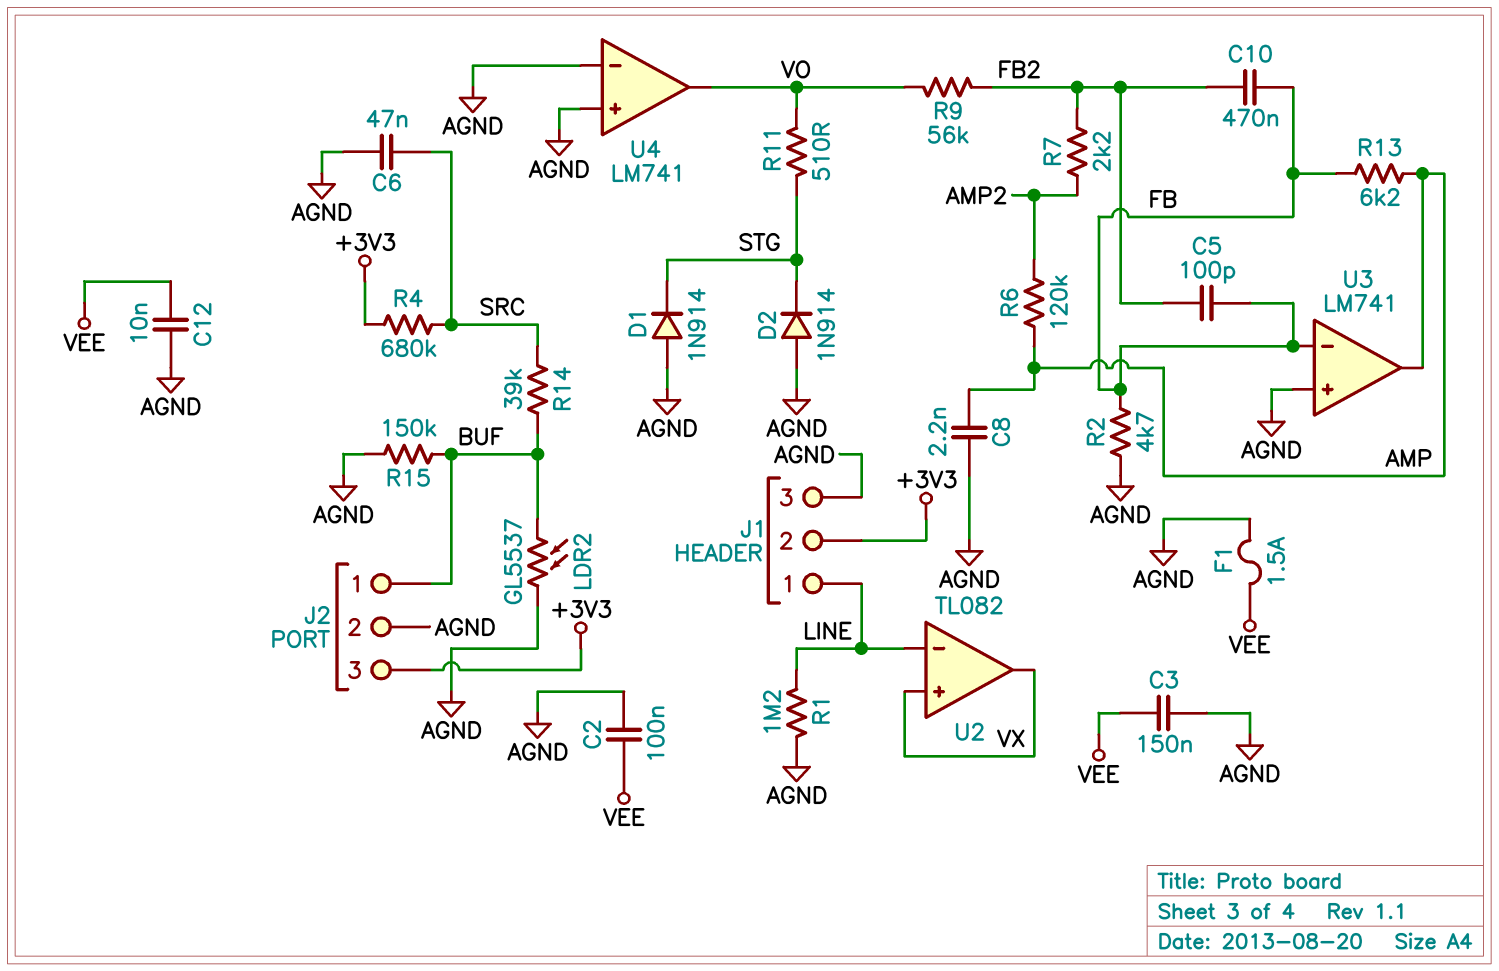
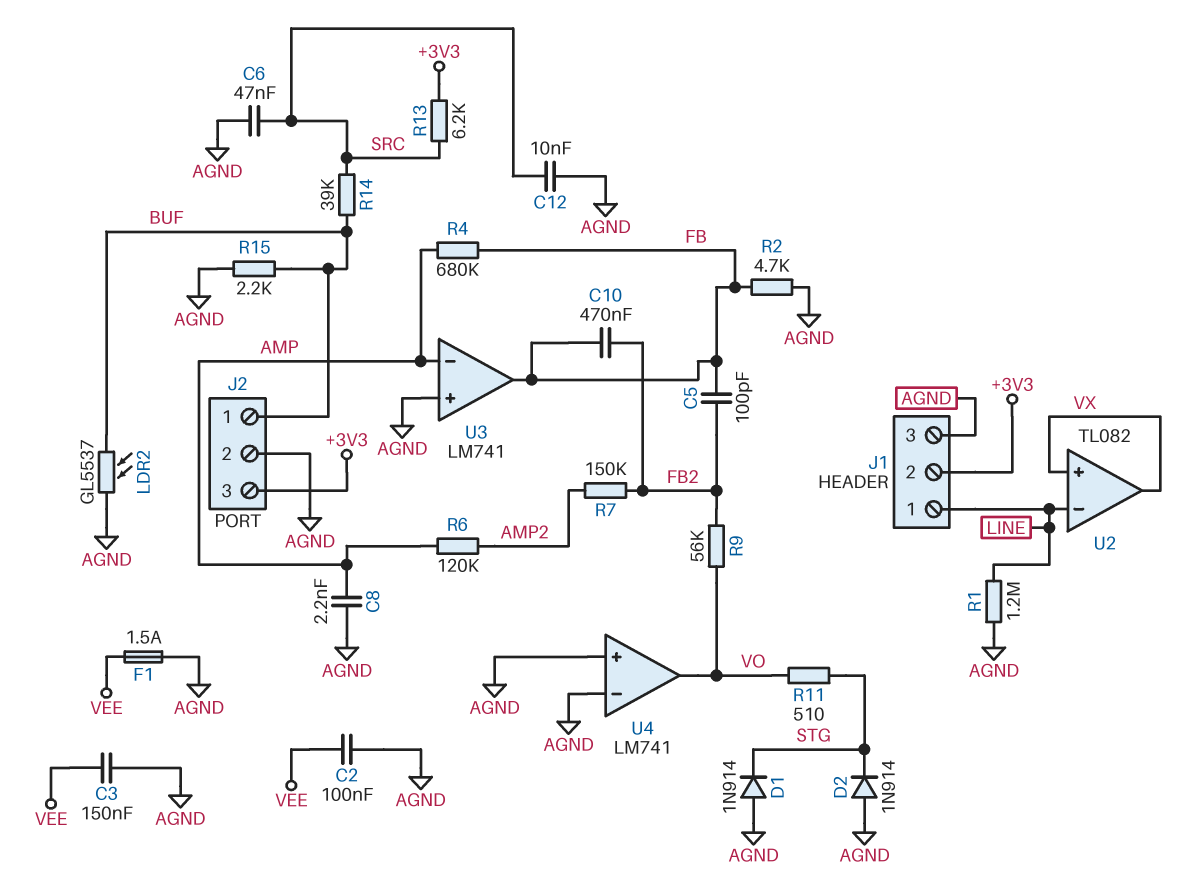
C12: 10nF (AGND, VEE) -> 10nF (AGND, SRC)
R4: 680k (+3V3, SRC) -> 680k (AMP, FB)
R7: 2.2k (AMP2, FB2) -> 150k (AMP2, FB2)
R13: 6.2k (AMP, FB) -> 6.2k (+3V3, SRC)
R15: 150k (AGND, BUF) -> 2.2k (AGND, BUF)
U3 pin in-: FB -> AMP
U3 pin out: AMP -> FB

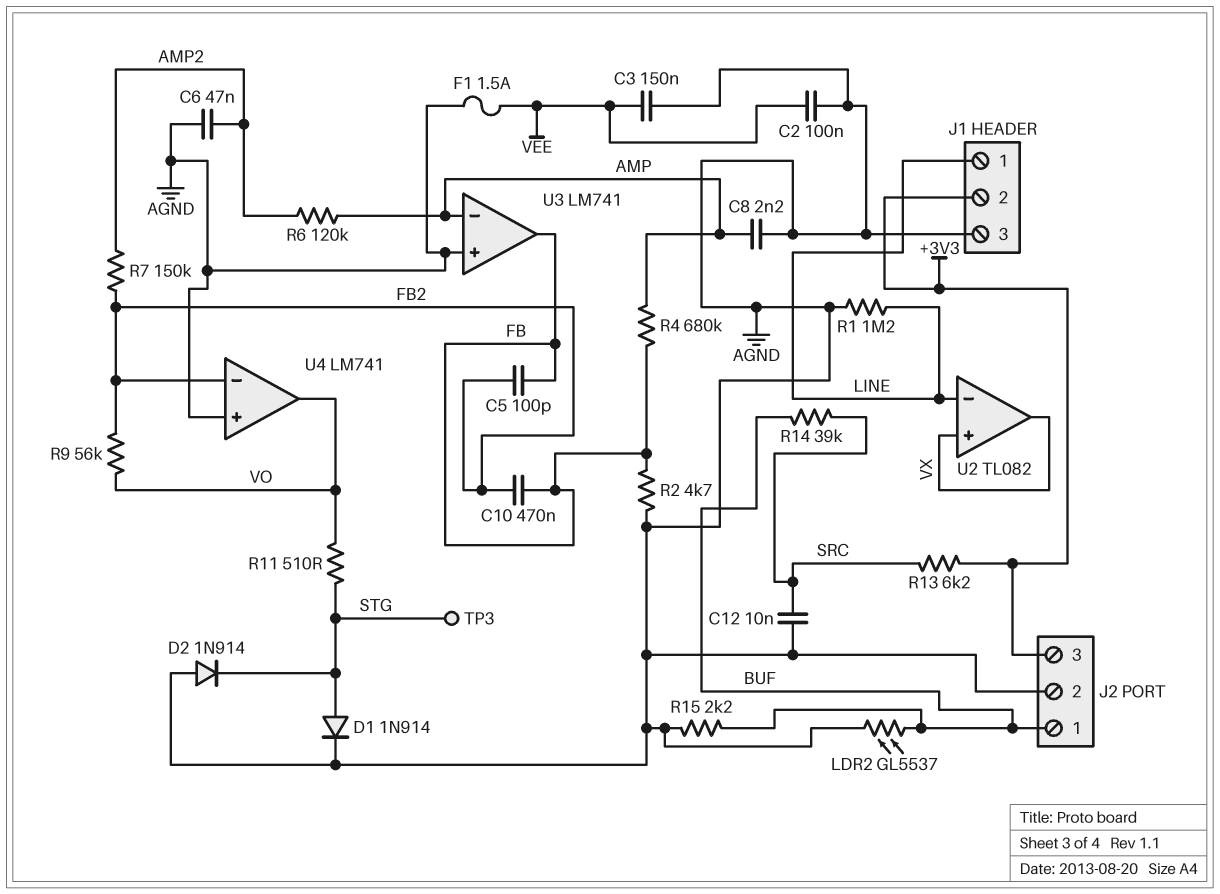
C6: 47nF (AGND, SRC) -> 47nF (AGND, AMP2)
D1: diode 1N914 (A AGND, K STG) -> diode 1N914 (A STG, K AGND)
TP3: none -> test point (STG)
U4 pin in-: AGND -> FB2

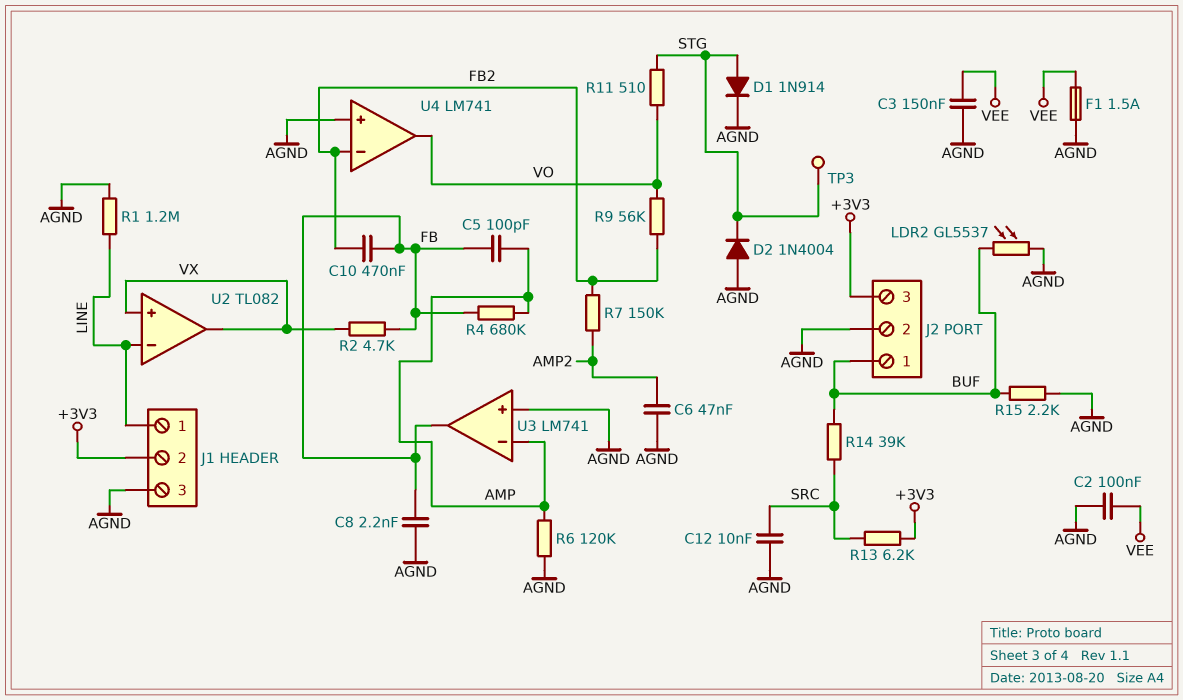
C5: 100pF (FB, FB2) -> 100pF (AMP, FB)
C8: 2.2nF (AGND, AMP) -> 2.2nF (AGND, FB)
D2: diode 1N914 (A AGND, K STG) -> diode 1N4004 (A AGND, K STG)
R2: 4.7k (AGND, FB) -> 4.7k (FB, VX)
R6: 120k (AMP, AMP2) -> 120k (AGND, AMP)

